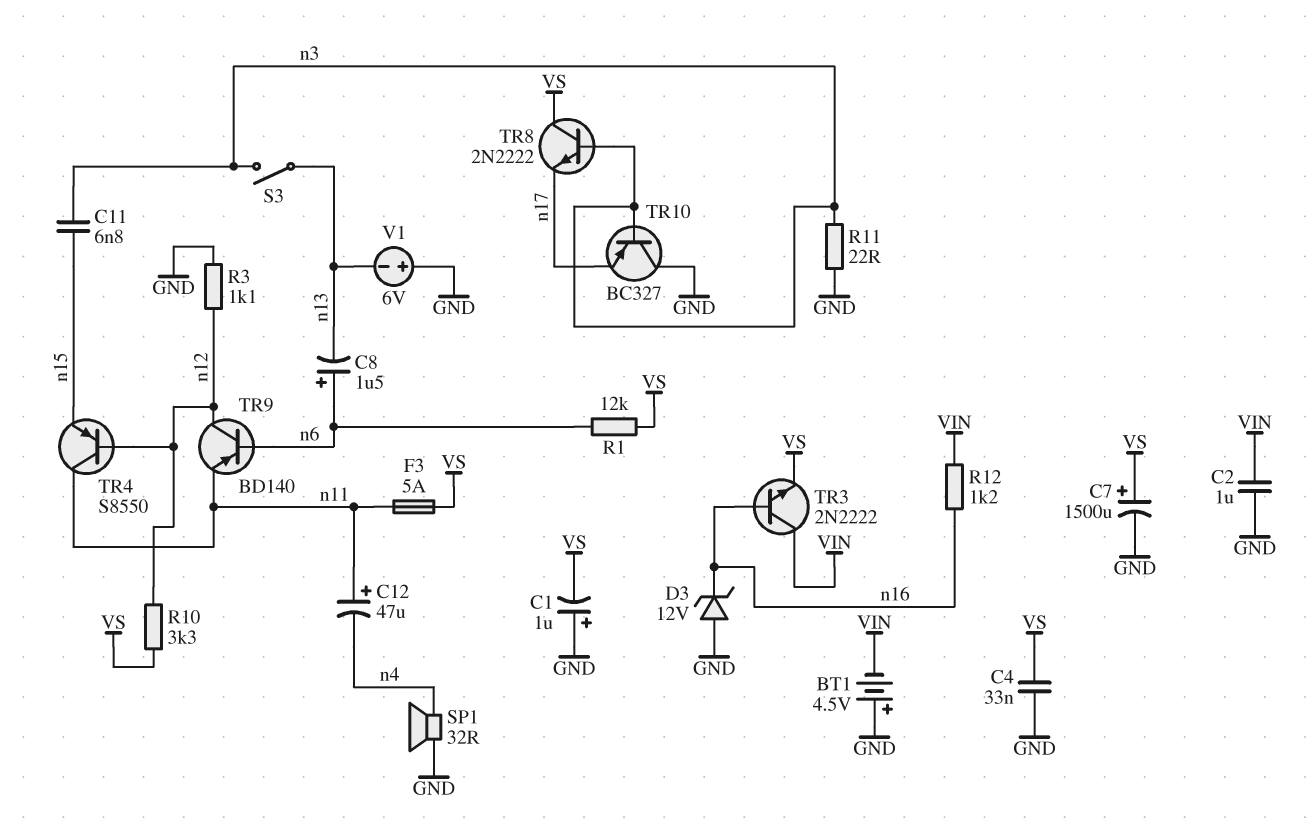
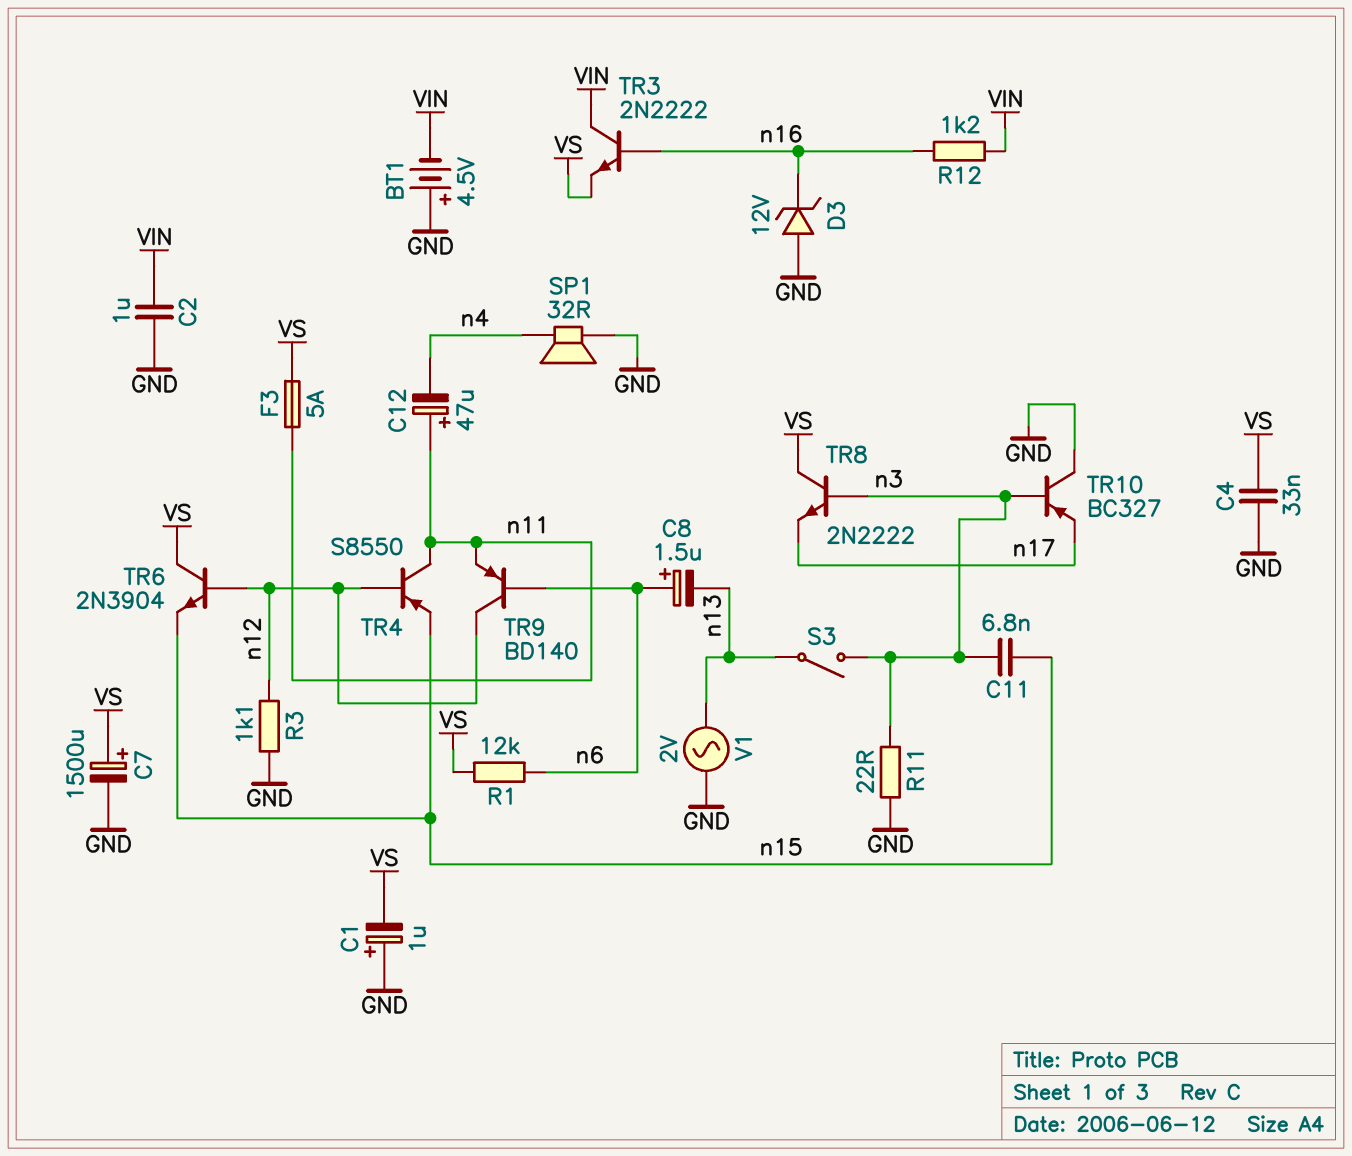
R10: 3.3k (VS, n12) -> none
TR6: none -> NPN 2N3904 (B n12, C VS, E n15)
V1: 6V (plus GND, minus n13) -> AC 2V (GND, n13)

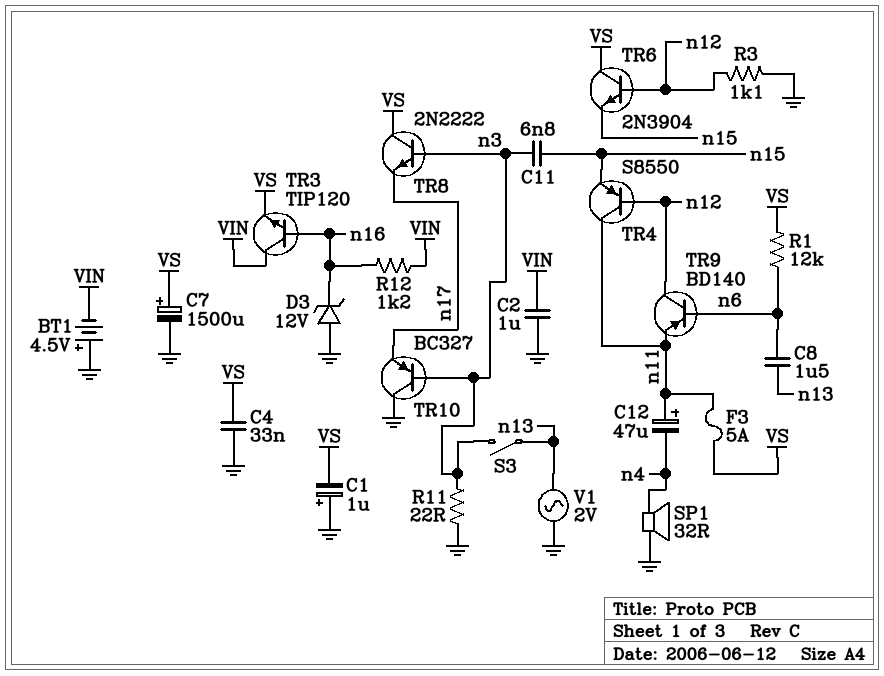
C8: 1.5uF (plus n6, minus n13) -> 1.5uF (n6, n13)
TR3: NPN 2N2222 (B n16, C VIN, E VS) -> NPN TIP120 (B n16, C VIN, E VS)

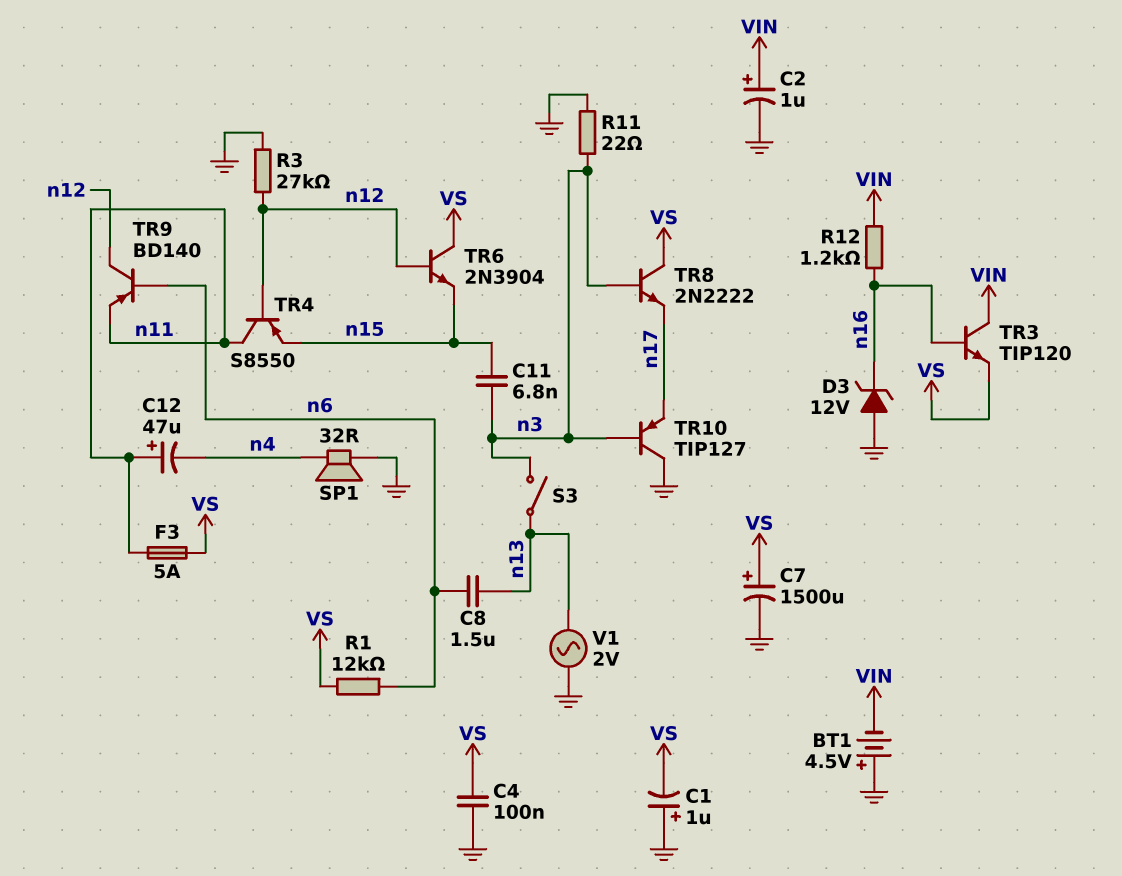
C2: 1uF (GND, VIN) -> 1uF (plus VIN, minus GND)
C4: 33nF (GND, VS) -> 100nF (GND, VS)
R3: 1.1k (GND, n12) -> 27k (GND, n12)
TR10: PNP BC327 (B n3, C GND, E n17) -> PNP TIP127 (B n3, C GND, E n17)

